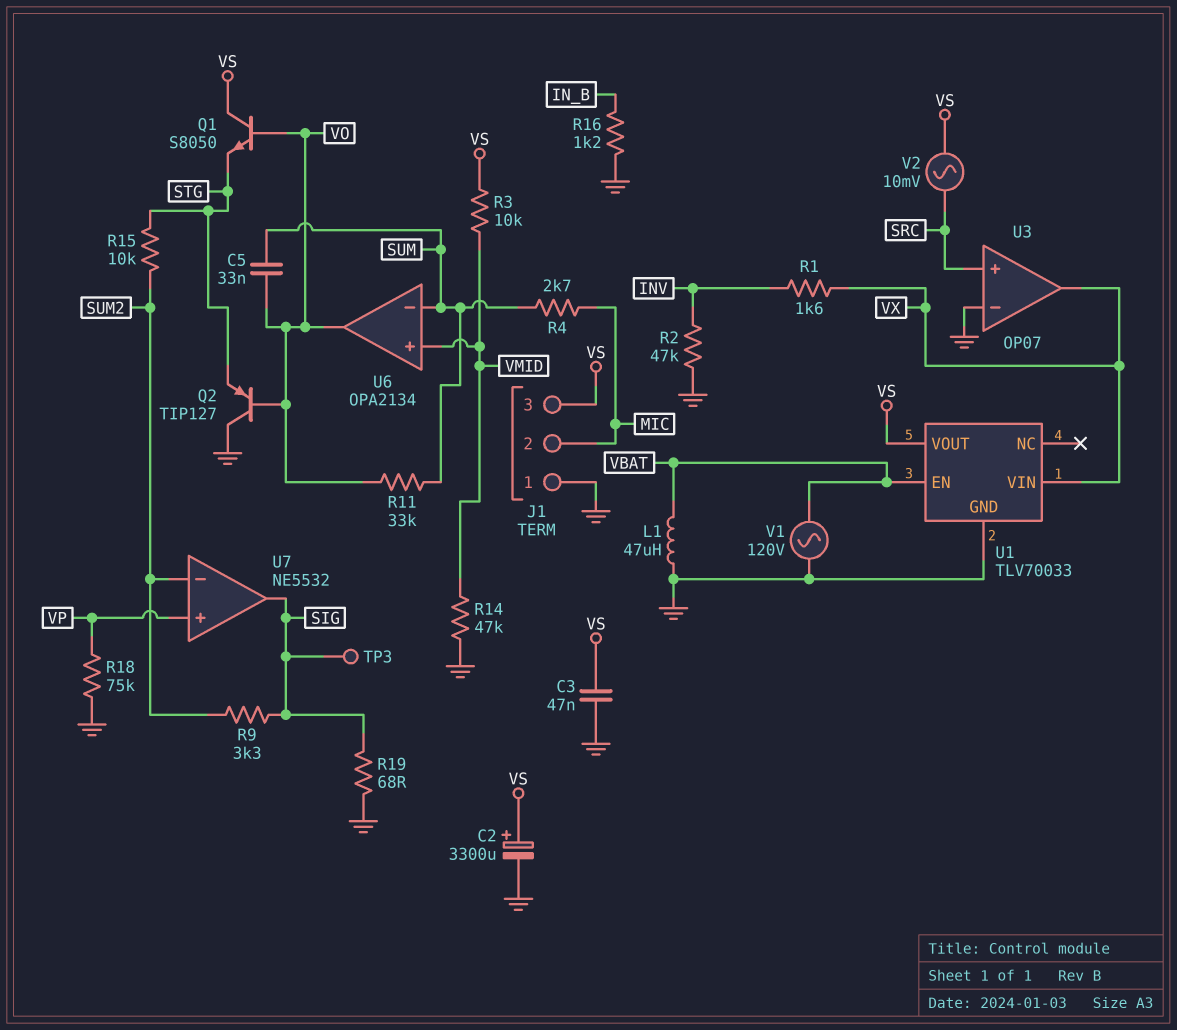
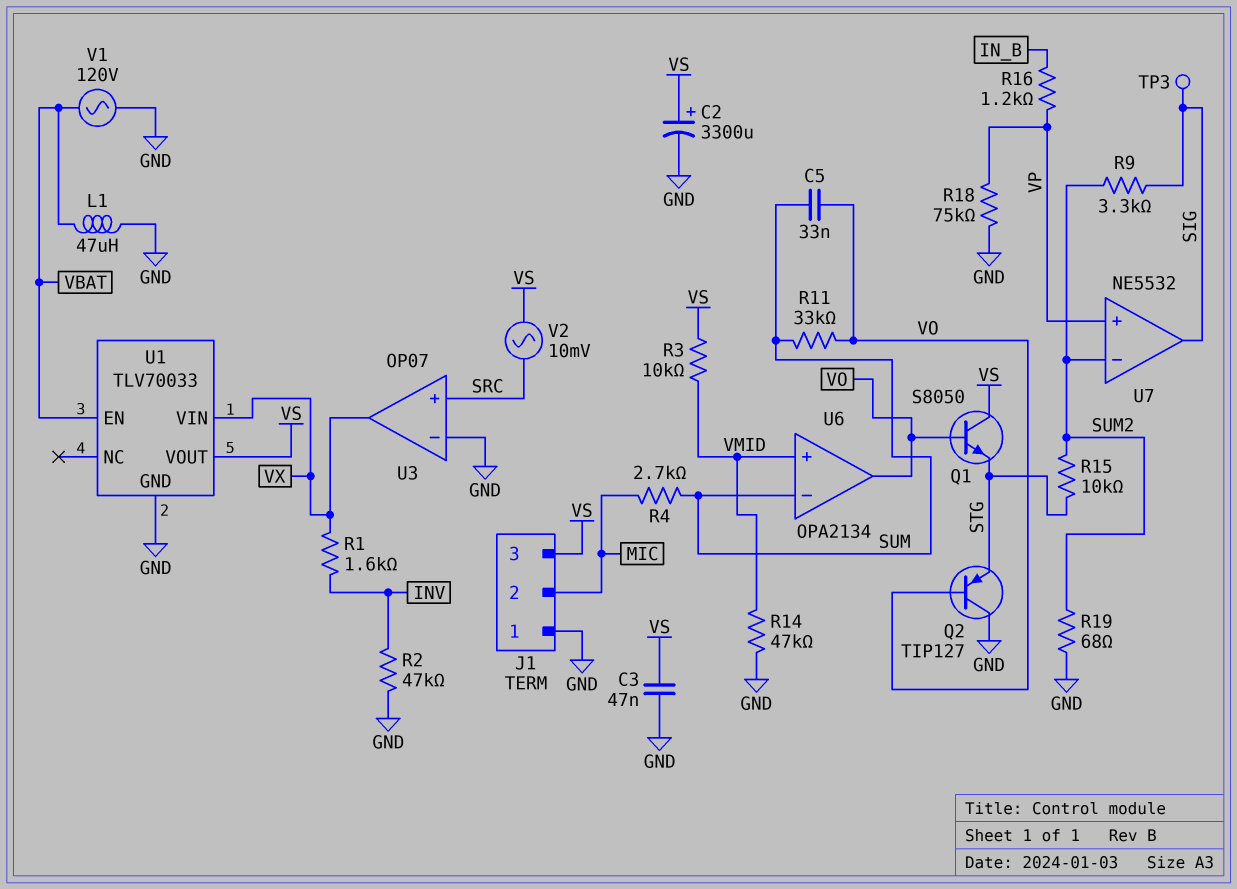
R16: 1.2k (GND, IN_B) -> 1.2k (IN_B, VP)
R19: 68 (GND, SIG) -> 68 (GND, SUM2)

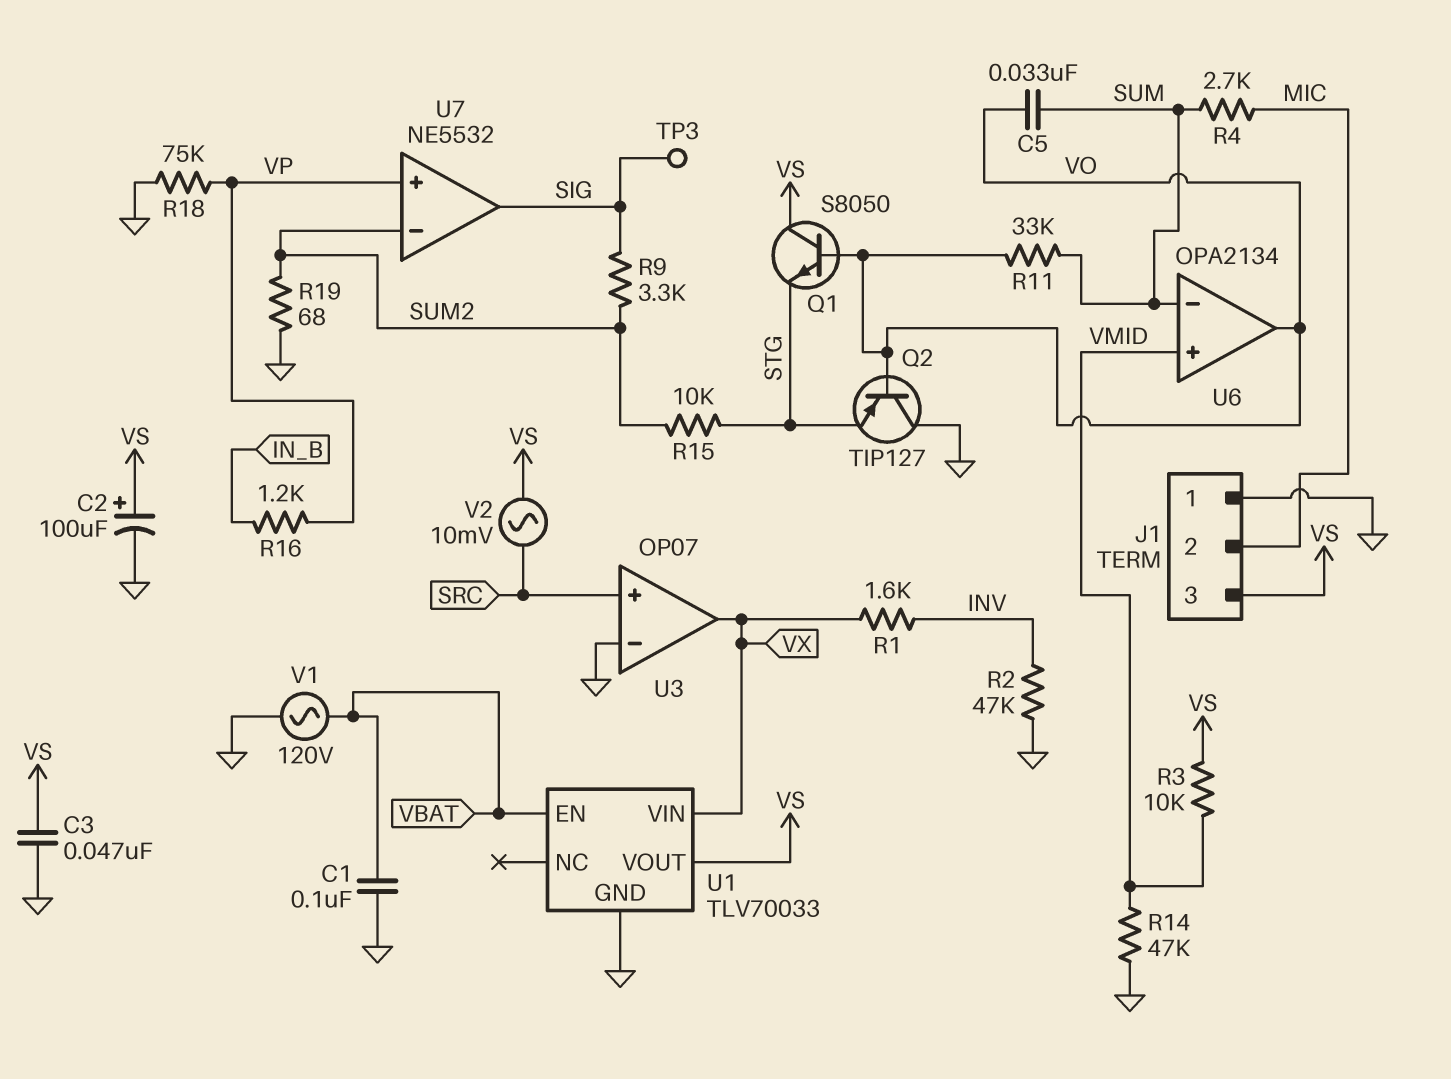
C1: none -> 100nF (GND, VBAT)
C2: 3300uF (plus VS, minus GND) -> 100uF (plus VS, minus GND)
L1: 47uH (GND, VBAT) -> none

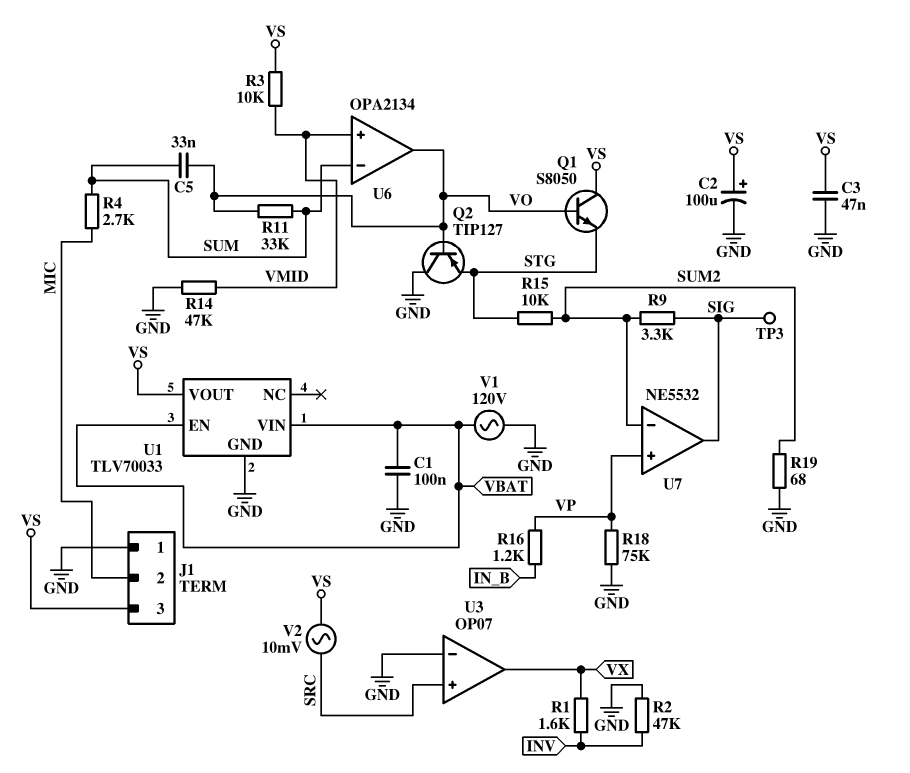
U1 pin VIN: VX -> VBAT

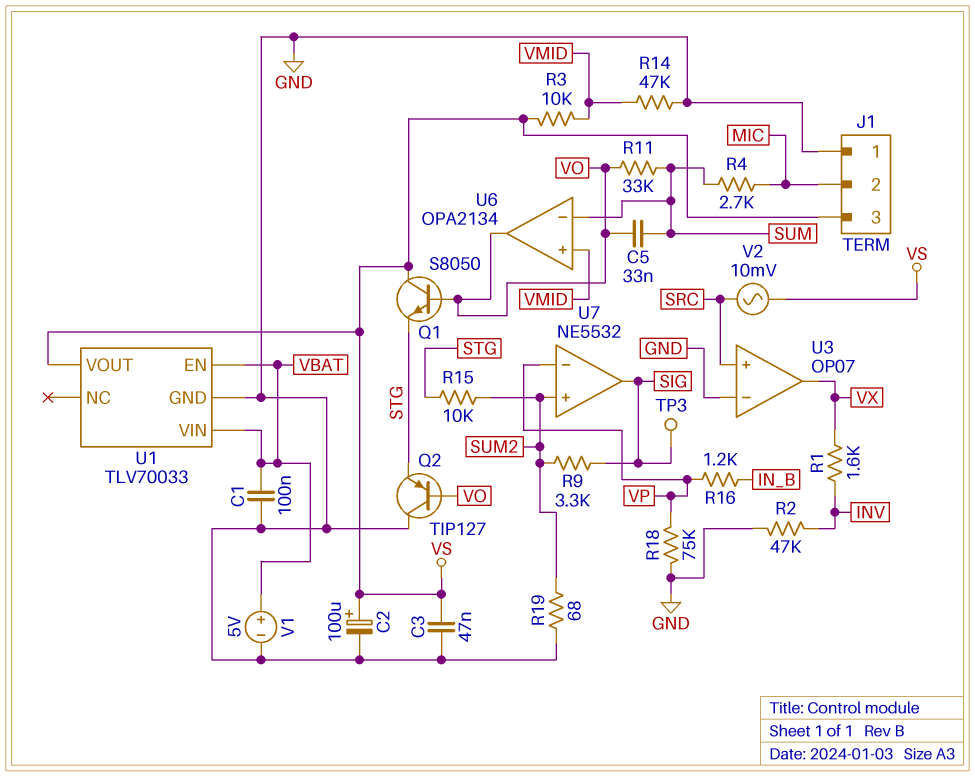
U7 pin in+: VP -> SUM2
U7 pin in-: SUM2 -> VP
V1: AC 120V (GND, VBAT) -> 5V (plus VBAT, minus GND)

